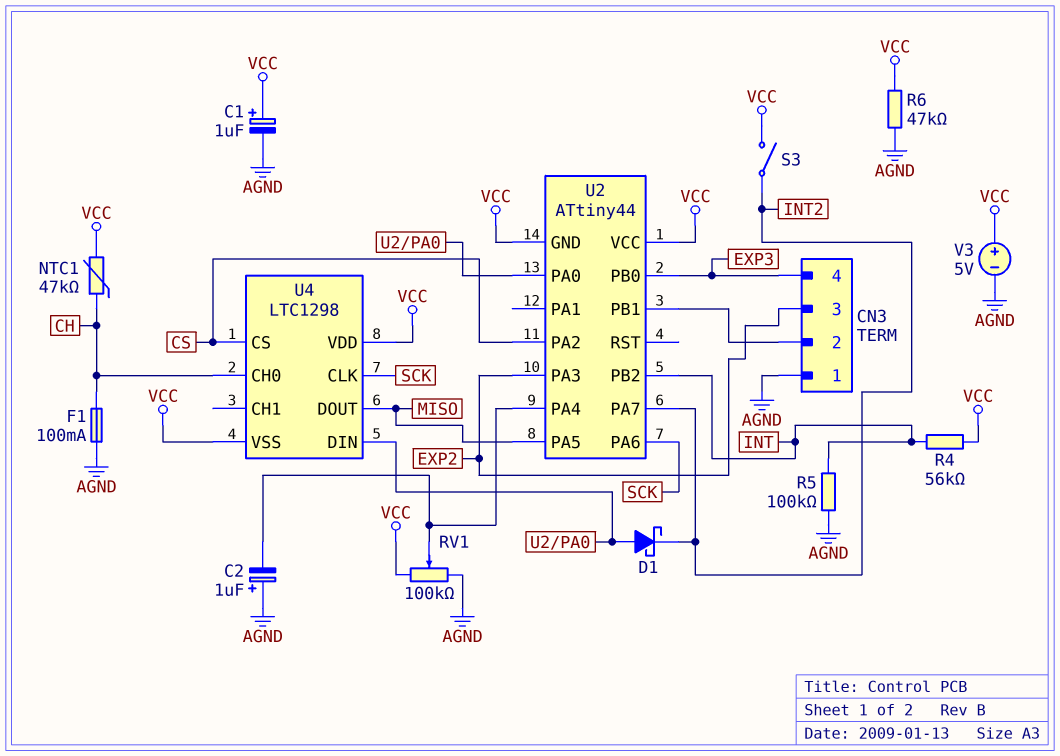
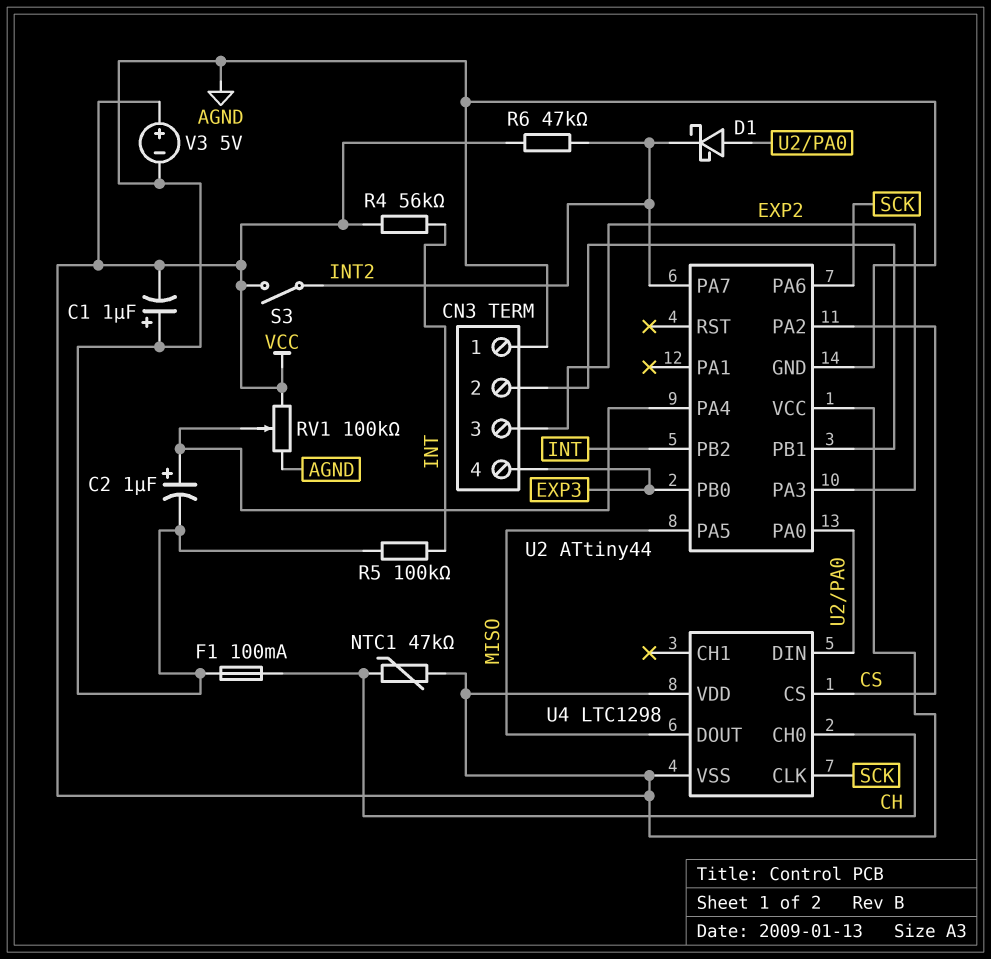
C1: 1uF (plus VCC, minus AGND) -> 1uF (plus AGND, minus VCC)
C2: 1uF (plus AGND, minus U2/PA4) -> 1uF (plus U2/PA4, minus AGND)
R6: 47k (AGND, VCC) -> 47k (INT2, VCC)
U2 pin GND: VCC -> AGND

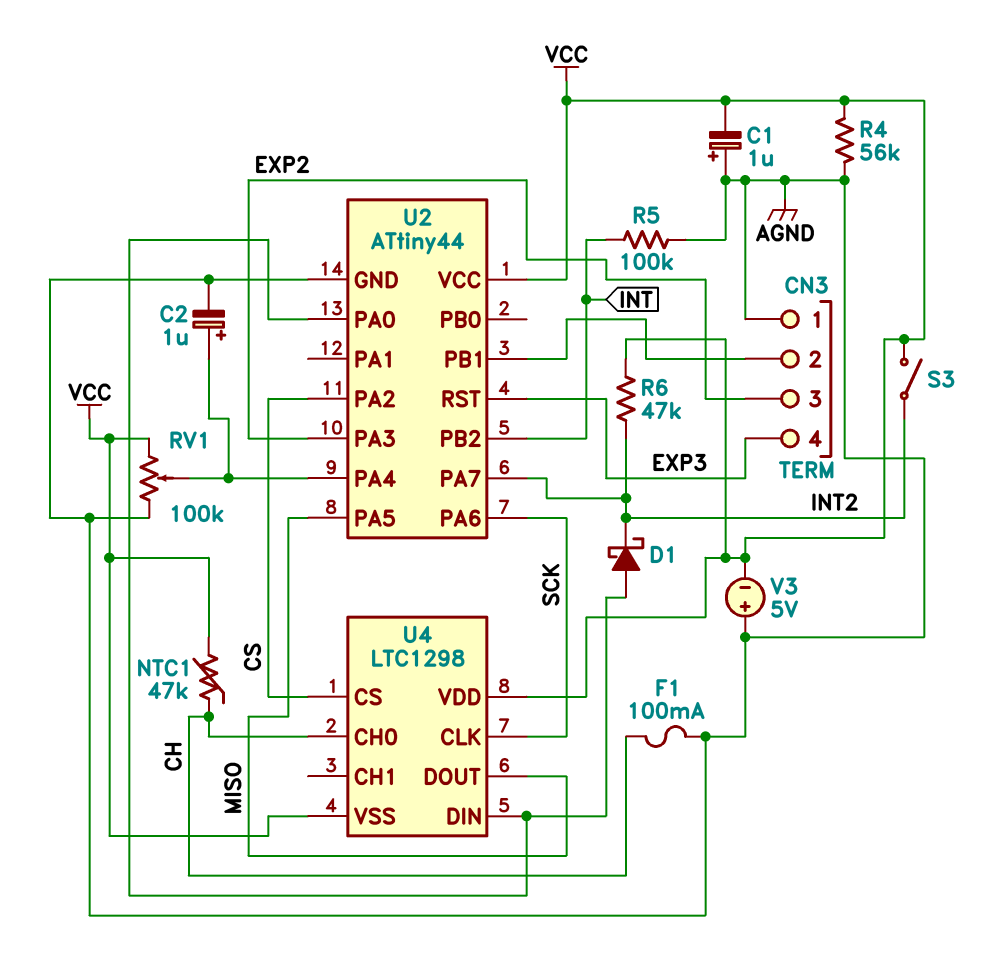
R4: 56k (INT, VCC) -> 56k (AGND, VCC)
U2 pin PB0: EXP3 -> none
U2 pin RST: none -> EXP3
V3: 5V (plus VCC, minus AGND) -> 5V (plus AGND, minus VCC)

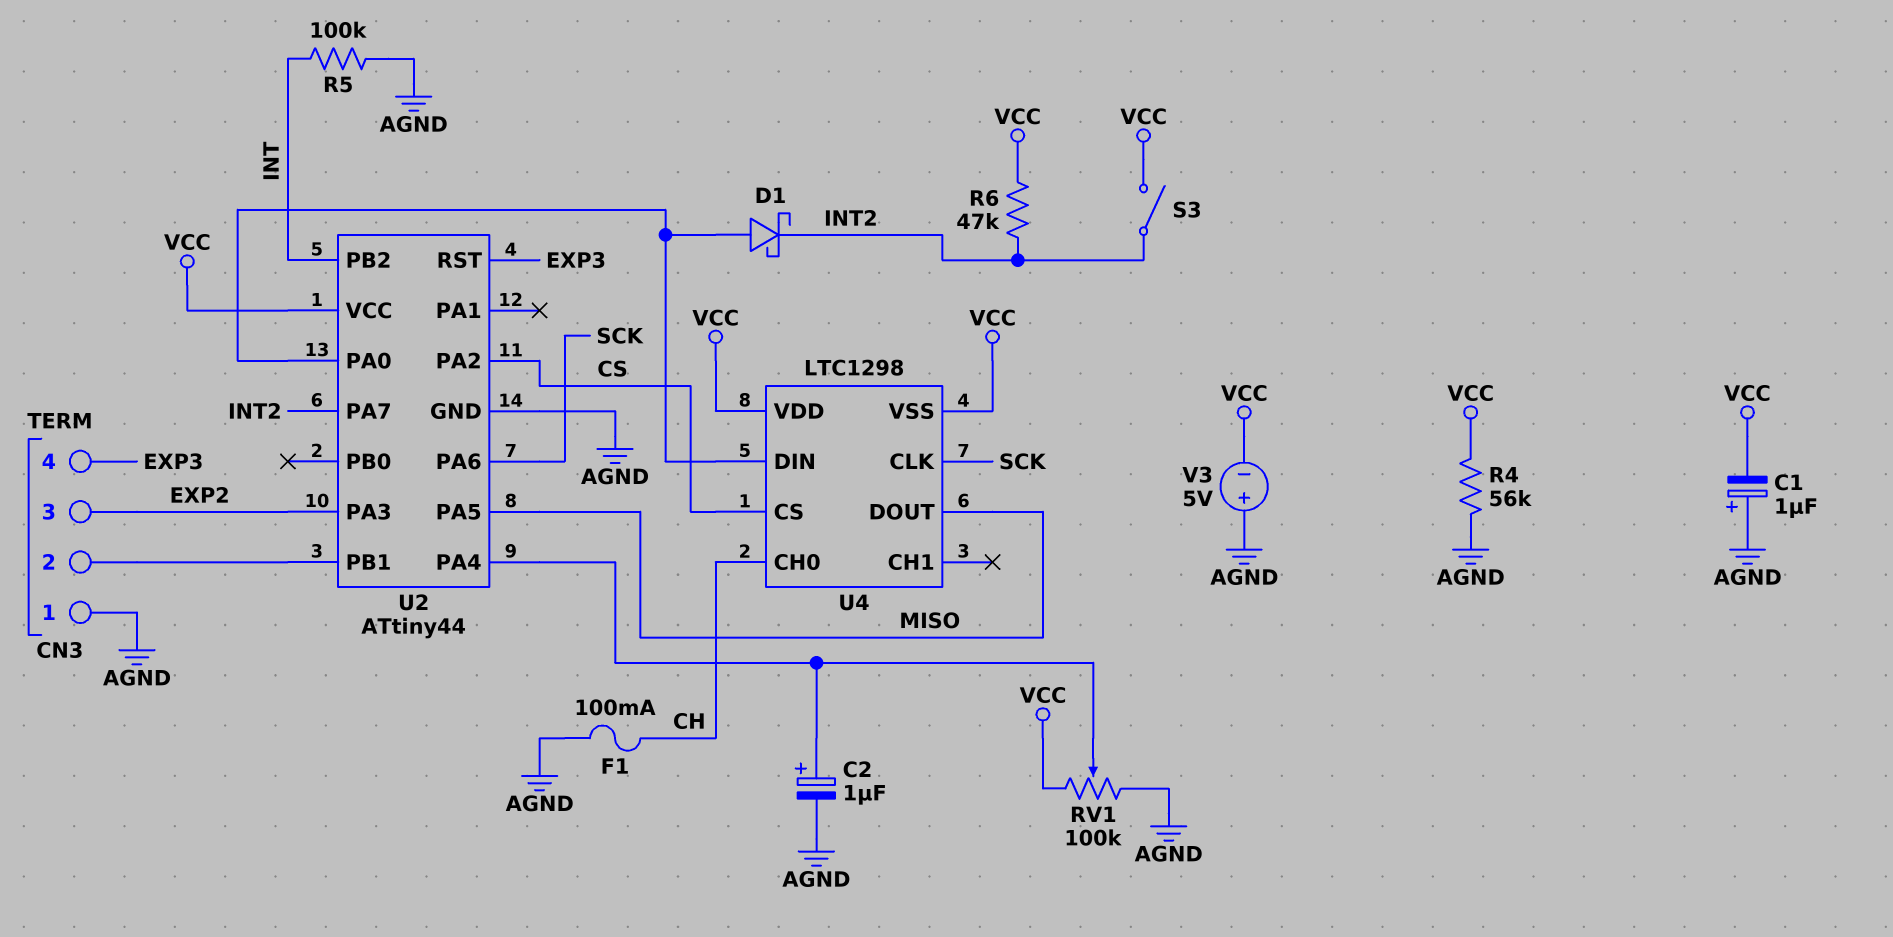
NTC1: 47k (CH, VCC) -> none

